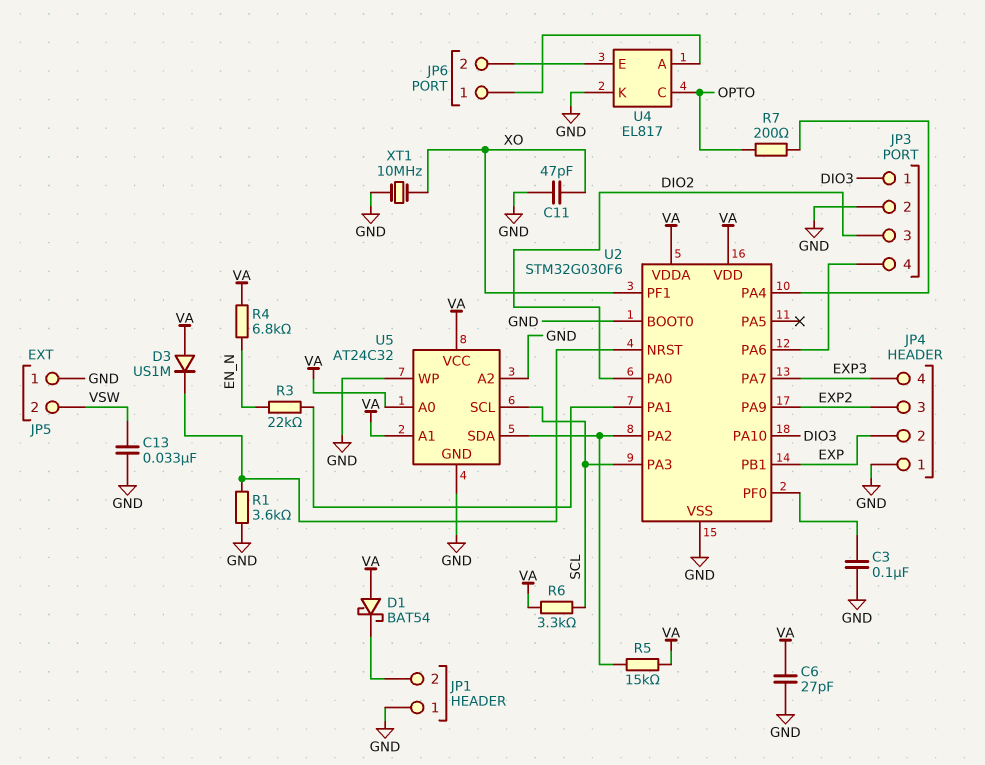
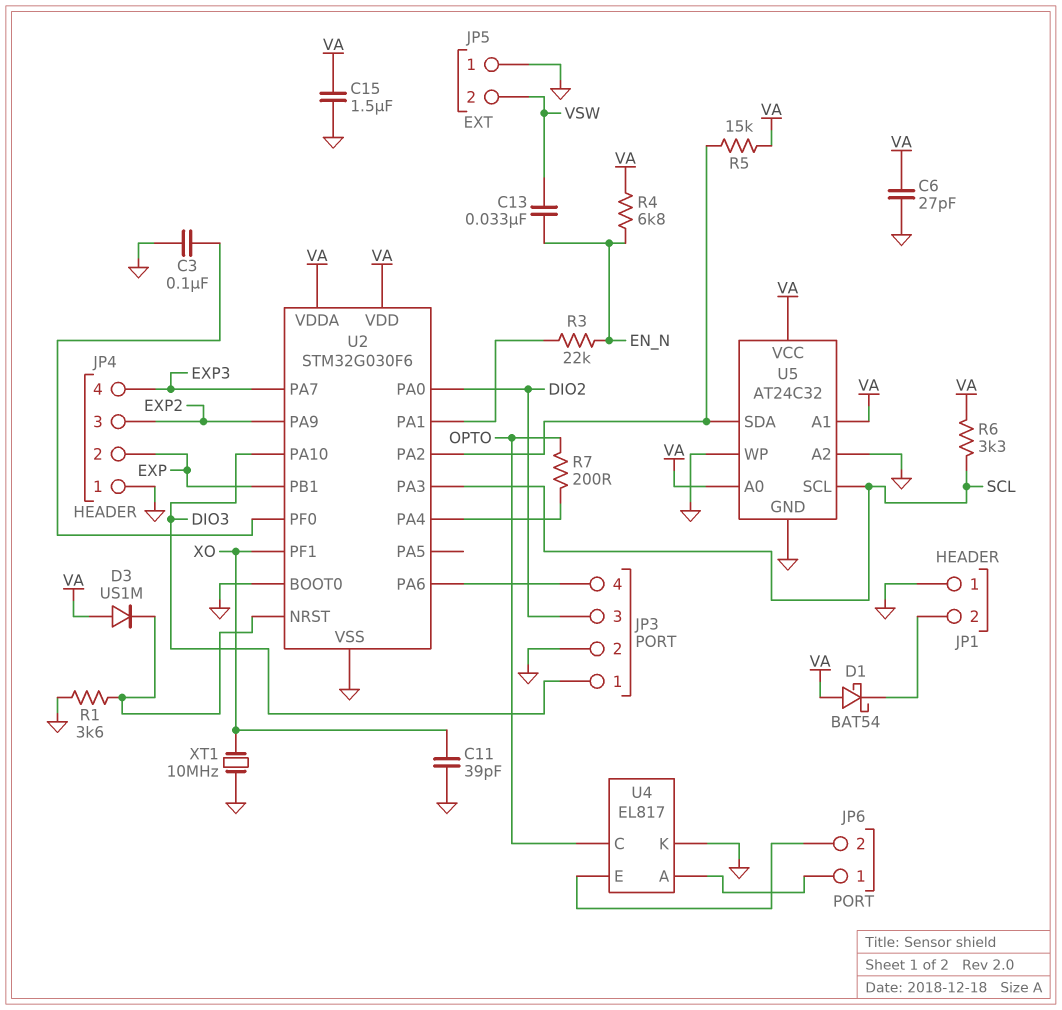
C11: 47pF (GND, XO) -> 39pF (GND, XO)
C13: 33nF (GND, VSW) -> 33nF (EN_N, VSW)
C15: none -> 1.5uF (GND, VA)

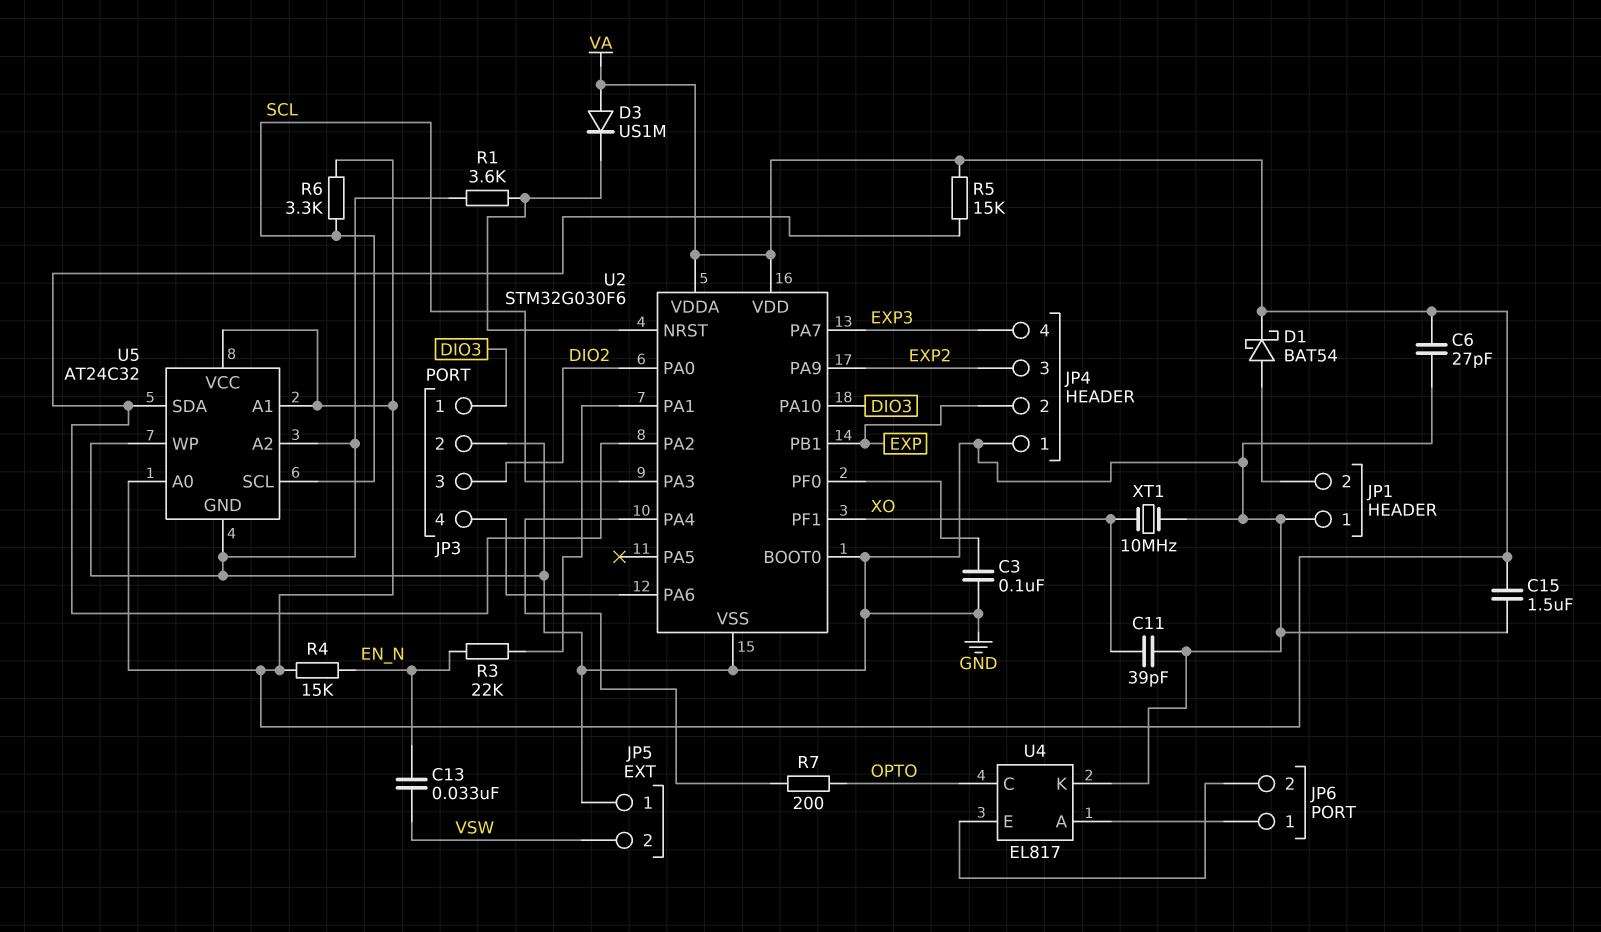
D1: schottky BAT54 (A VA, K JP1/2) -> schottky BAT54 (A JP1/2, K VA)
R4: 6.8k (EN_N, VA) -> 15k (EN_N, VA)

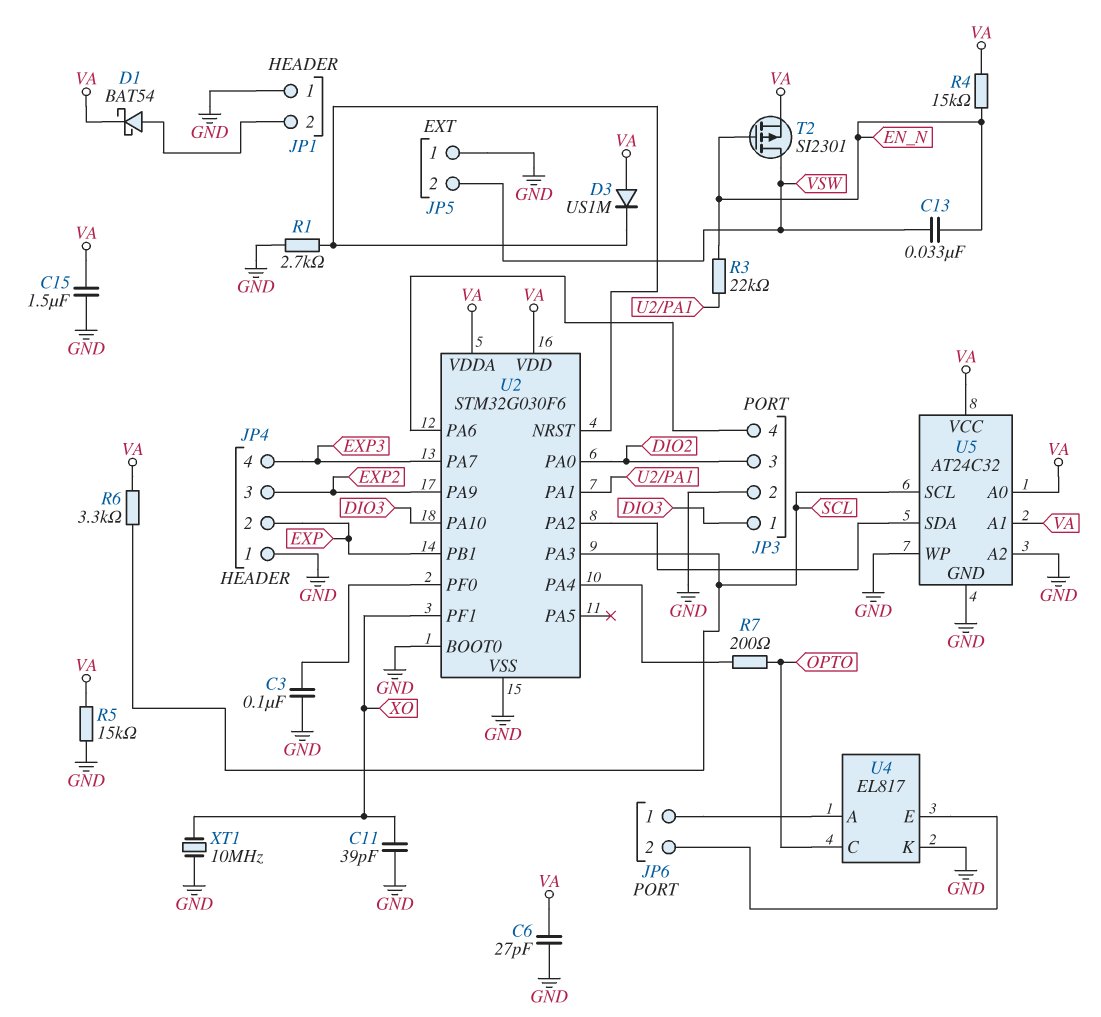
R1: 3.6k (GND, U2/NRST) -> 2.7k (GND, U2/NRST)
R5: 15k (U2/PA2, VA) -> 15k (GND, VA)
T2: none -> PMOS SI2301 (G EN_N, D VSW, S VA)

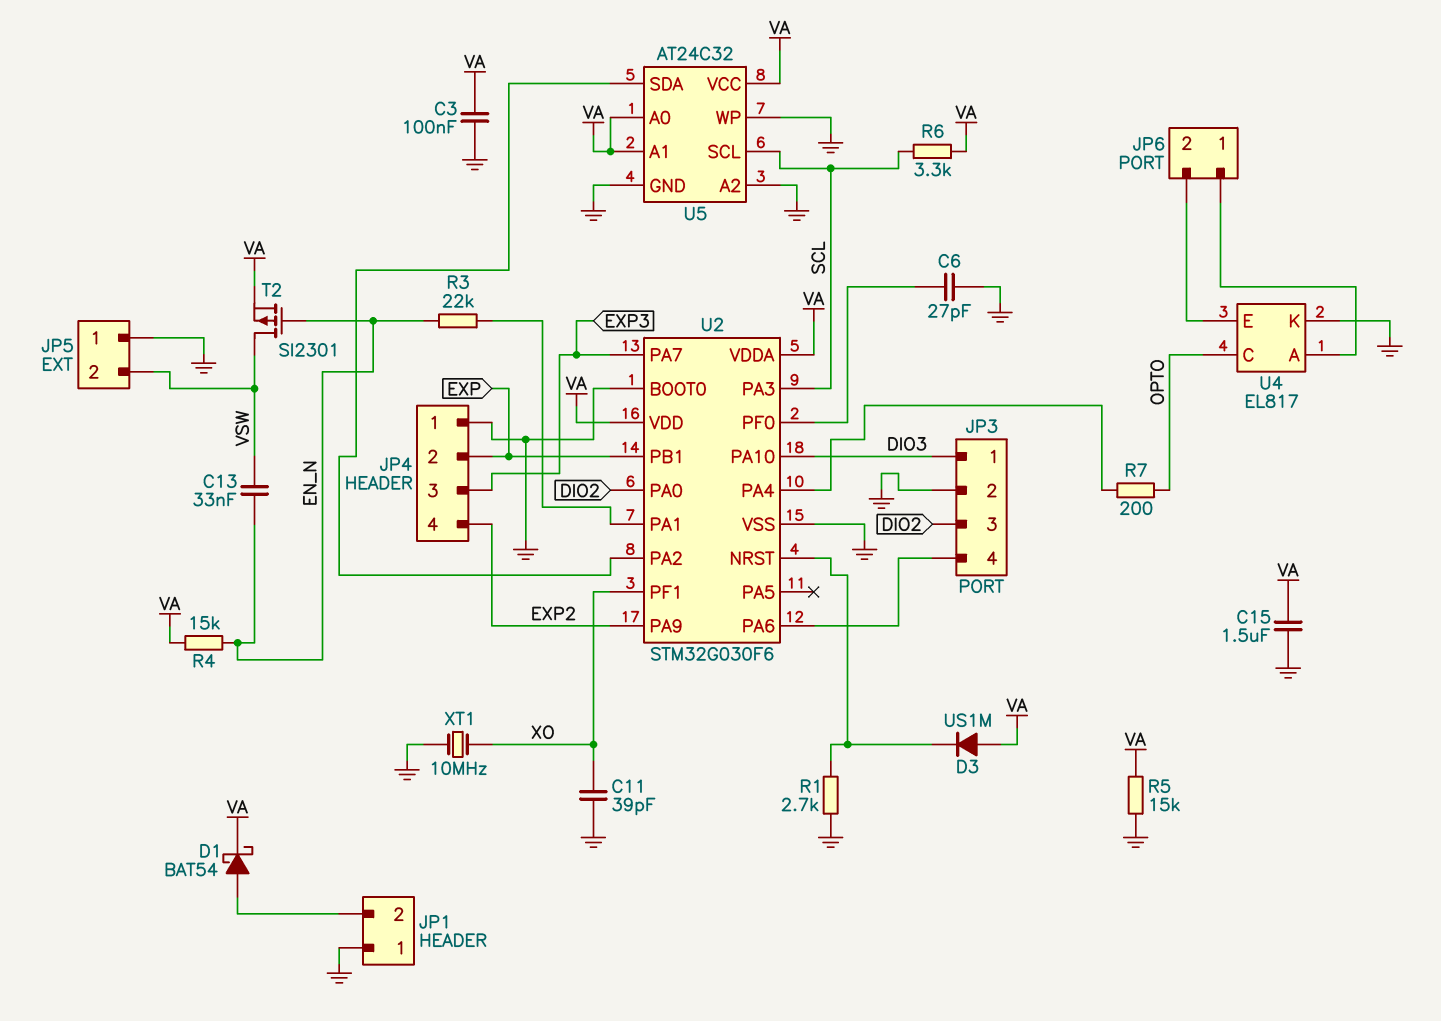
C3: 100nF (GND, U2/PF0) -> 100nF (GND, VA)
C6: 27pF (GND, VA) -> 27pF (GND, U2/PF0)
JP4 pin 3: EXP2 -> EXP3
JP4 pin 4: EXP3 -> EXP2

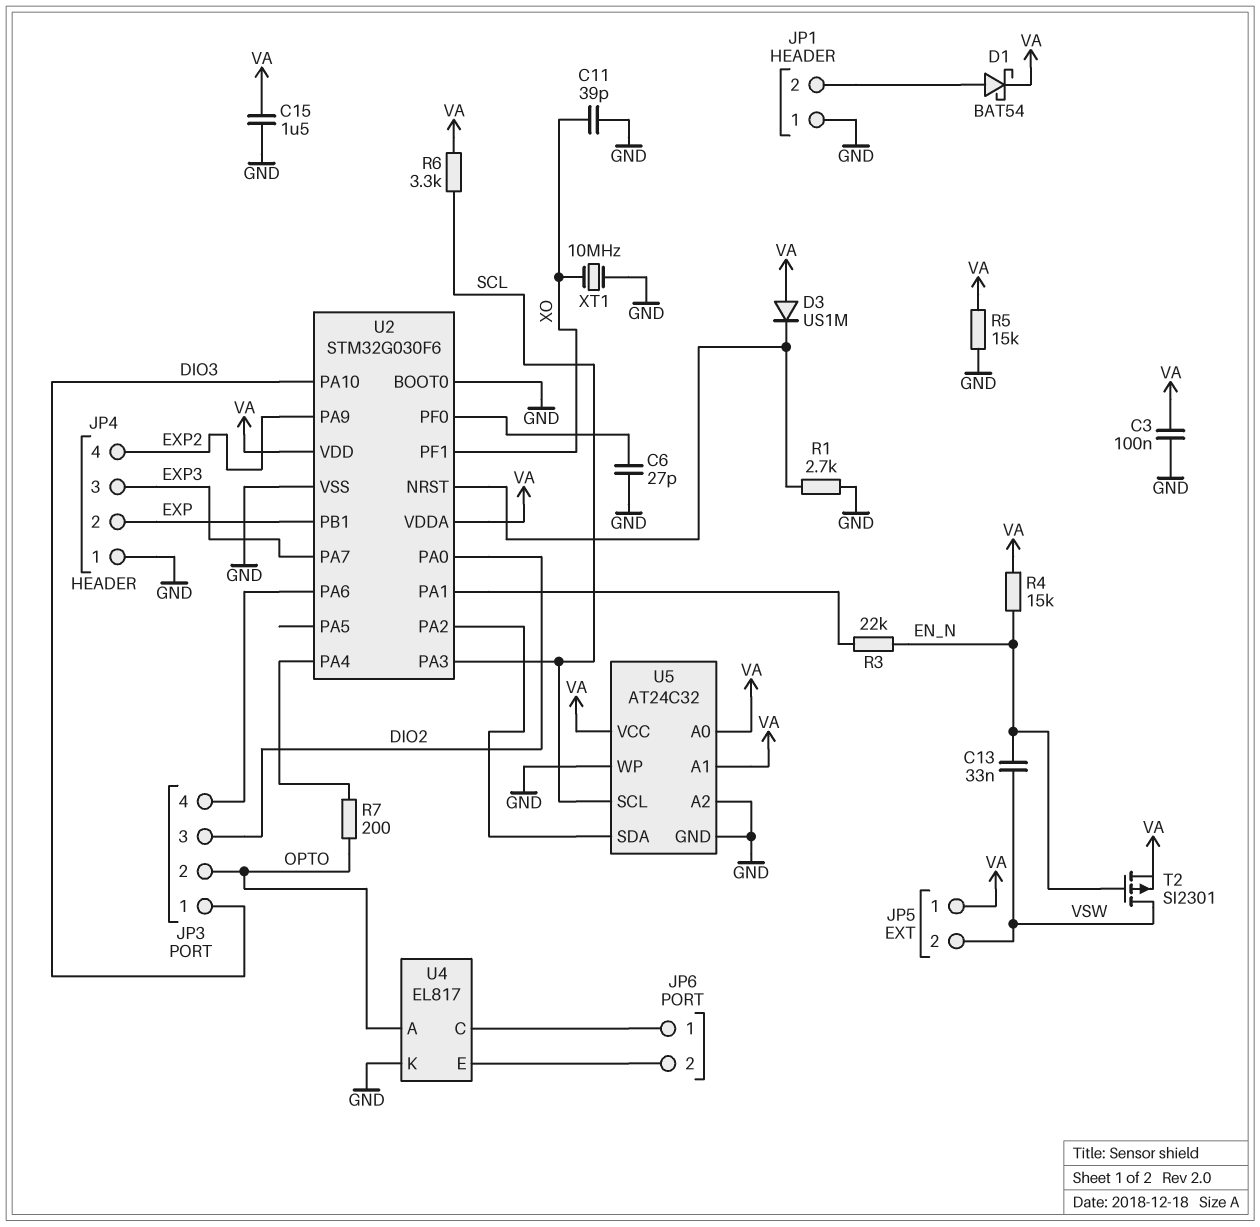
JP3 pin 2: GND -> OPTO
JP5 pin 1: GND -> VA
U4 pin A: JP6/1 -> OPTO
U4 pin C: OPTO -> JP6/1

